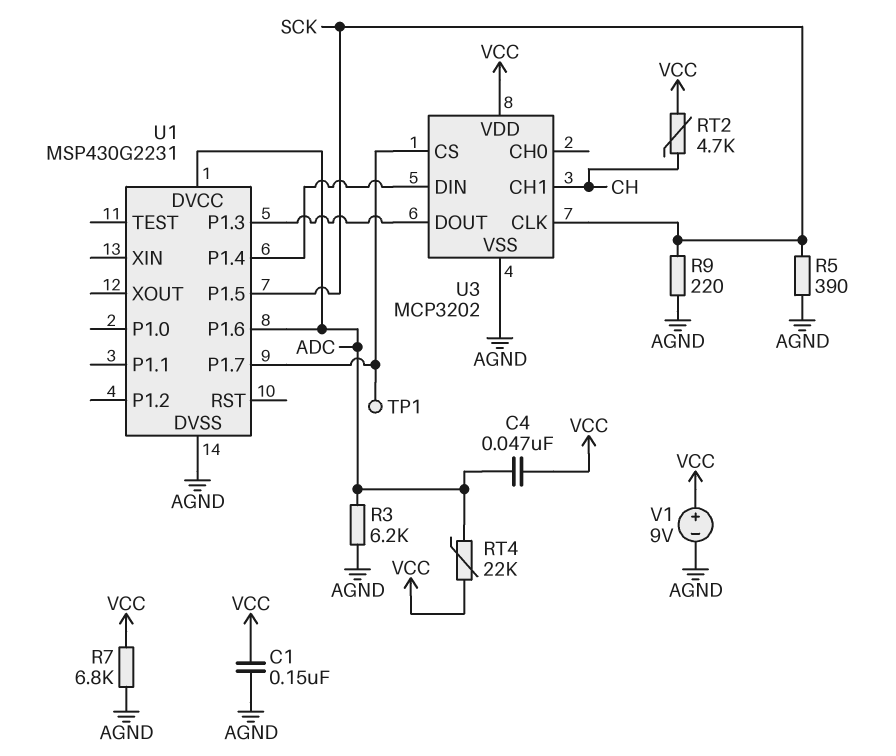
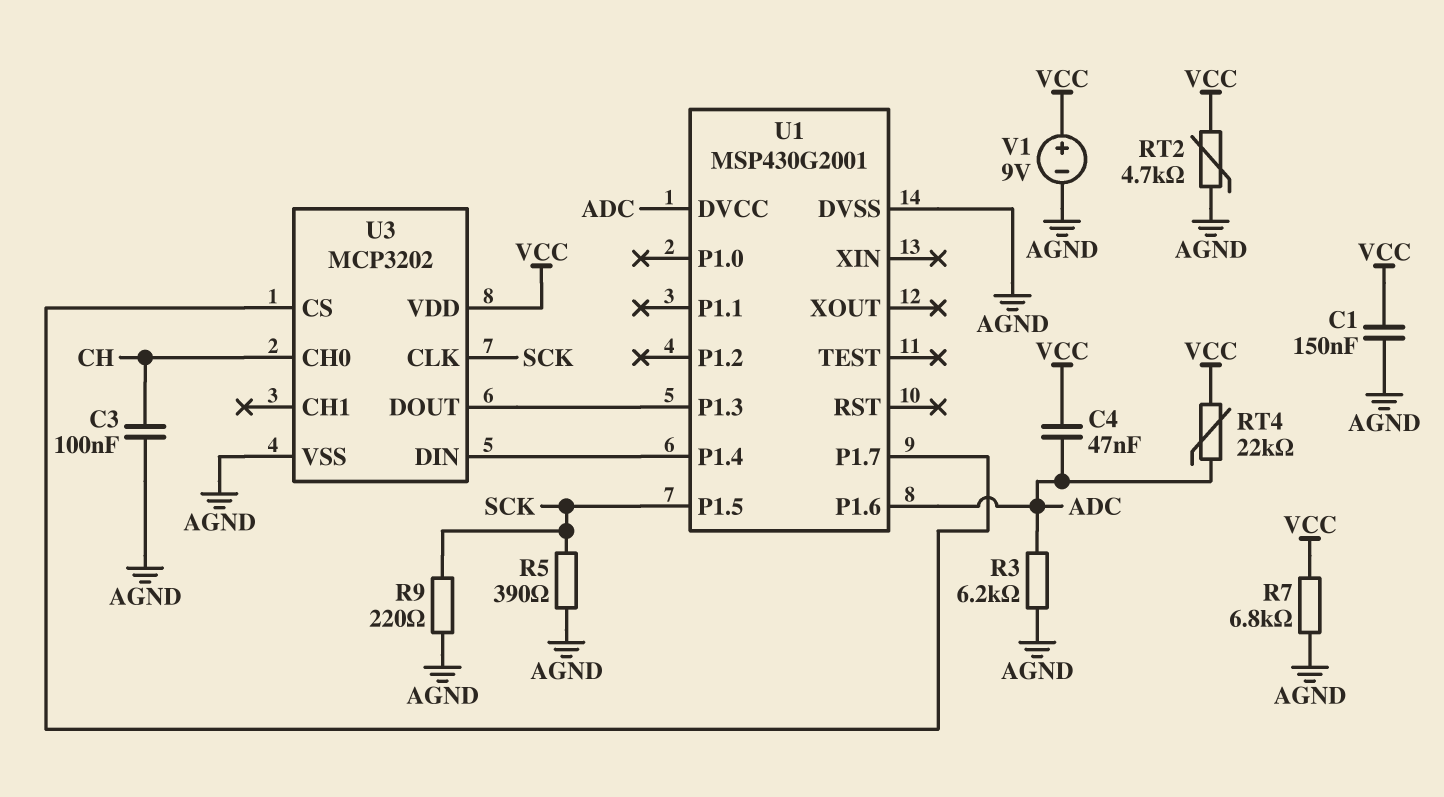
C3: none -> 100nF (AGND, CH)
RT2: 4.7k (CH, VCC) -> 4.7k (AGND, VCC)
TP1: test point (U1/P1.7) -> none
U1: MSP430G2231 -> MSP430G2001
U3 pin CH0: none -> CH
U3 pin CH1: CH -> none

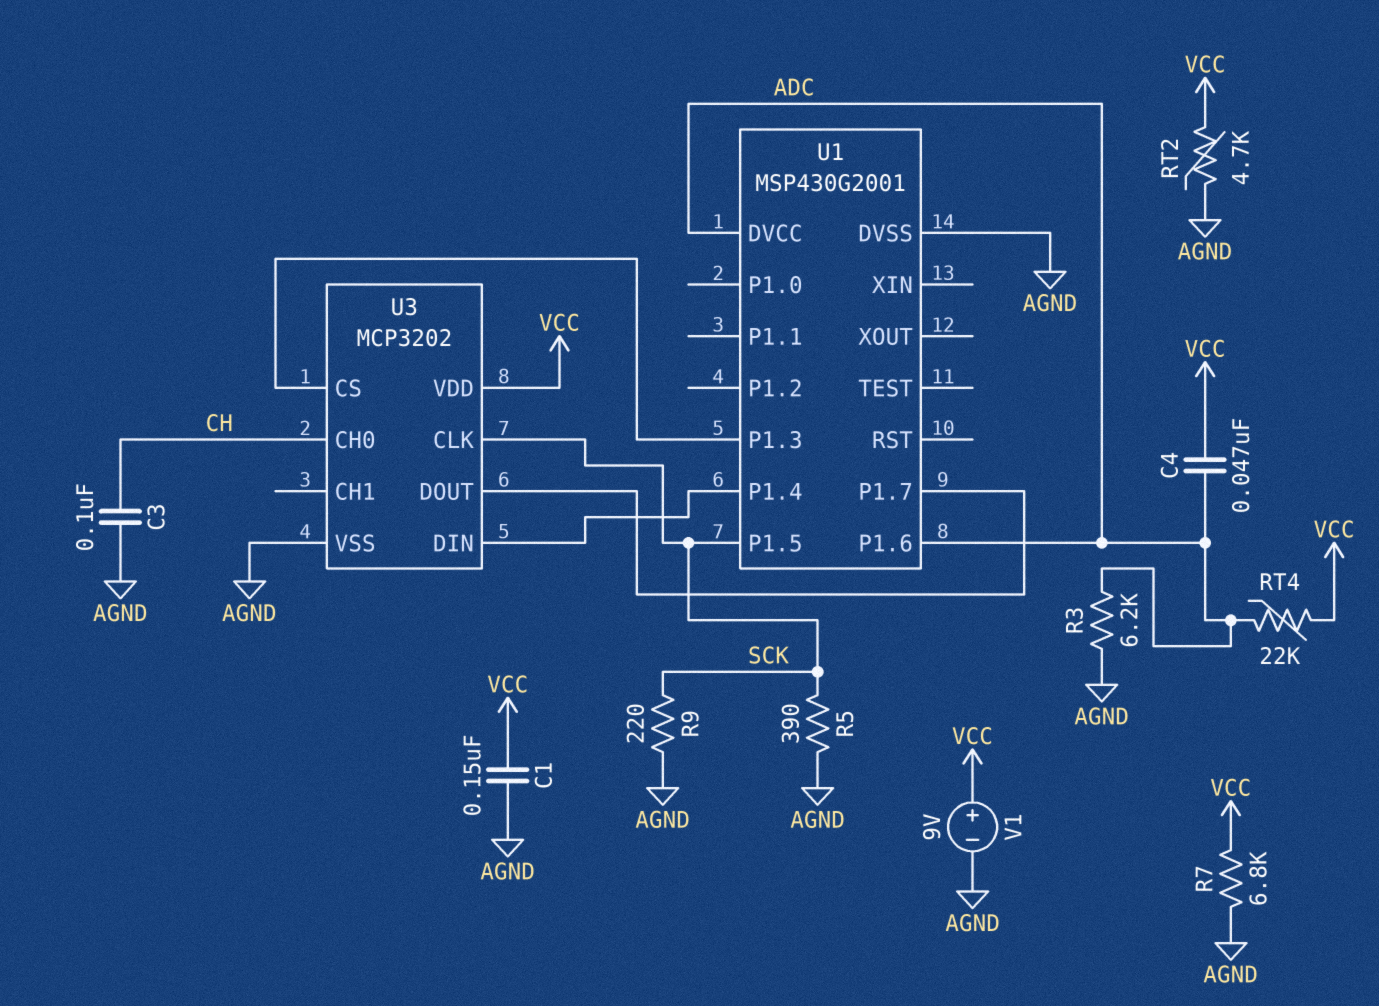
U3 pin CS: U1/P1.7 -> U1/P1.3
U3 pin DOUT: U1/P1.3 -> U1/P1.7

